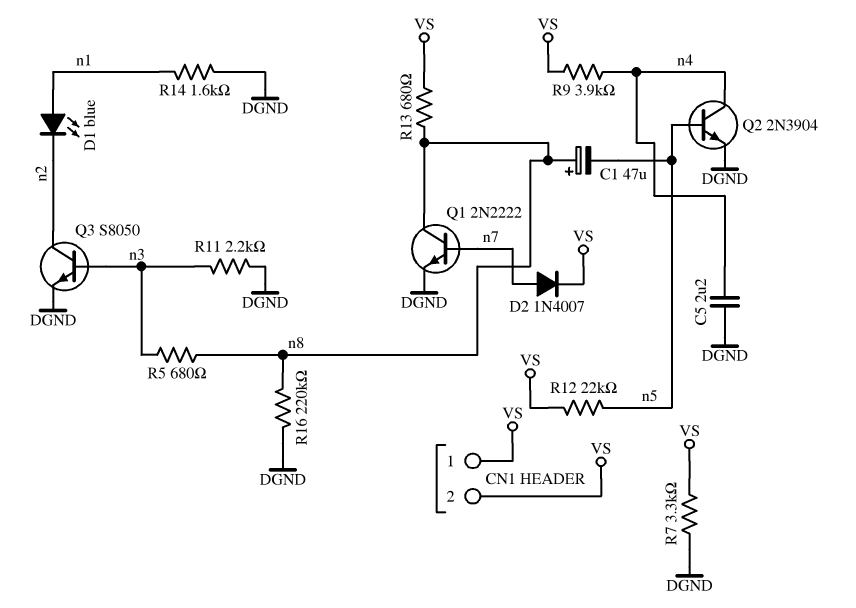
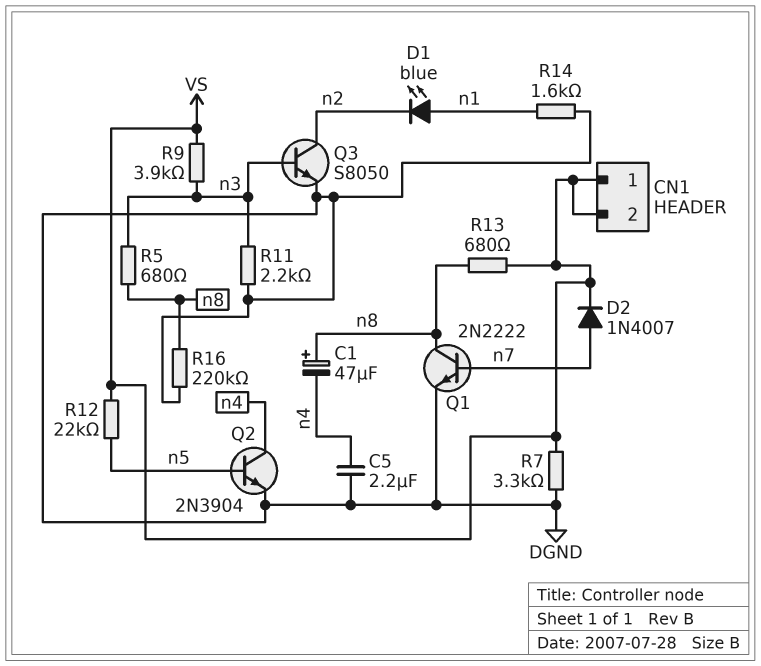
C1: 47uF (plus n8, minus n5) -> 47uF (plus n8, minus n4)
R9: 3.9k (VS, n4) -> 3.9k (VS, n3)

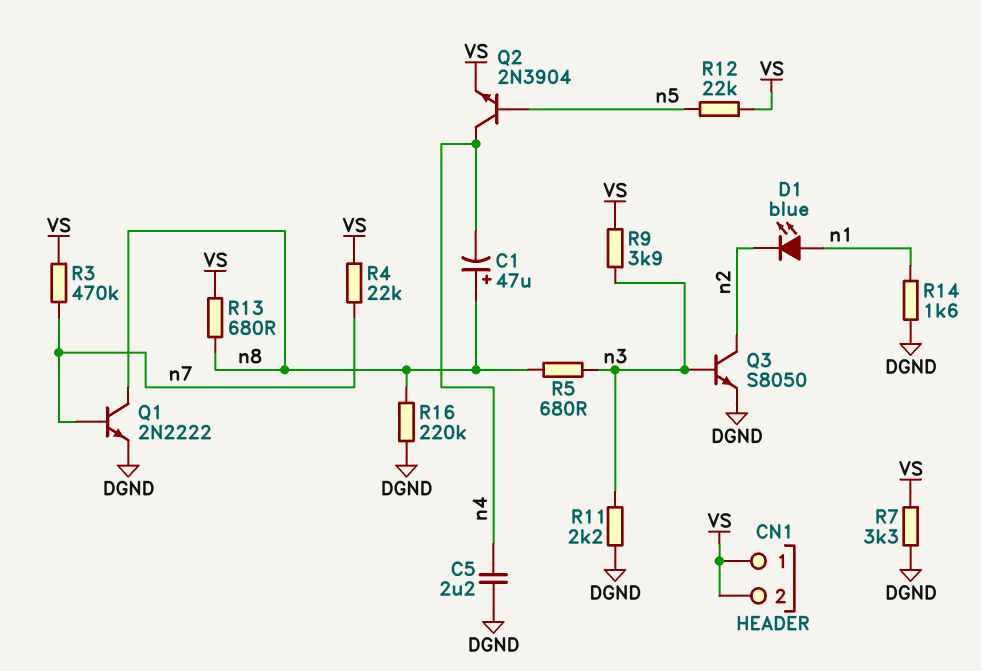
D2: diode 1N4007 (A n7, K VS) -> none
Q2: NPN 2N3904 (B n5, C n4, E DGND) -> NPN 2N3904 (B n5, C n4, E VS)
R3: none -> 470k (VS, n7)
R4: none -> 22k (VS, n7)

